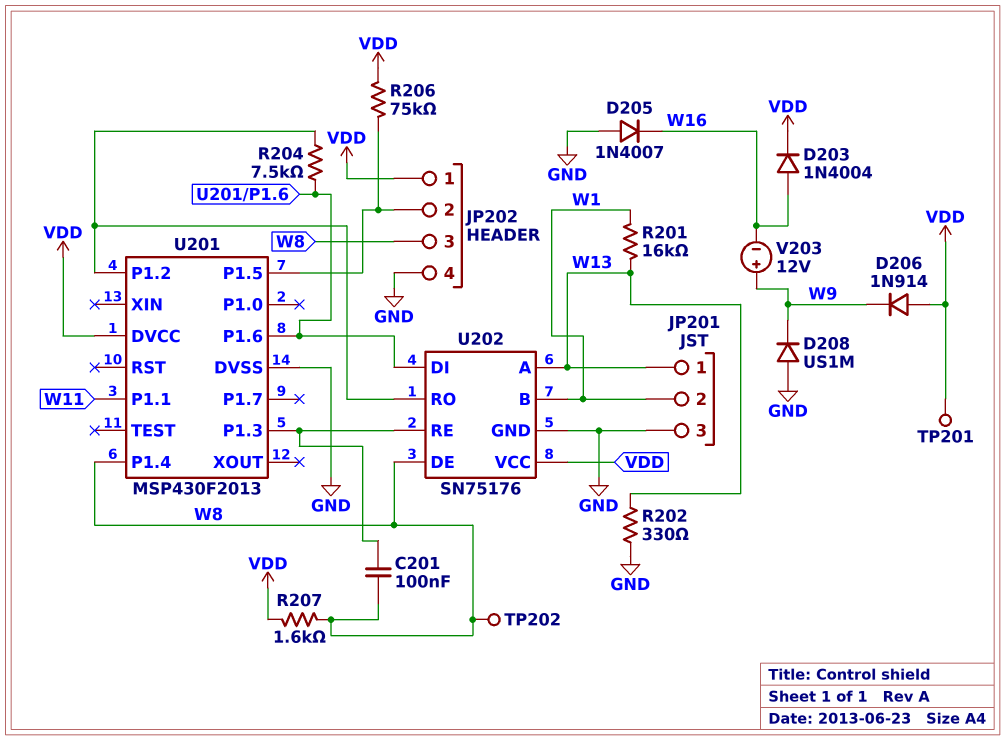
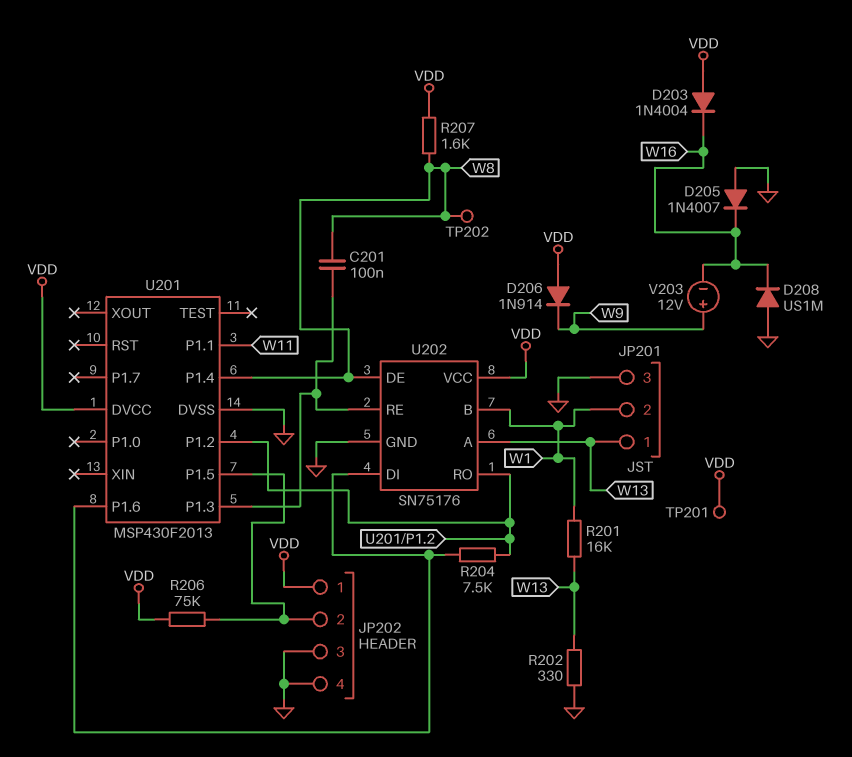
D203: diode 1N4004 (A W16, K VDD) -> diode 1N4004 (A VDD, K W16)
D208: diode US1M (A GND, K W9) -> diode US1M (A GND, K W16)
JP202 pin 3: W8 -> GND

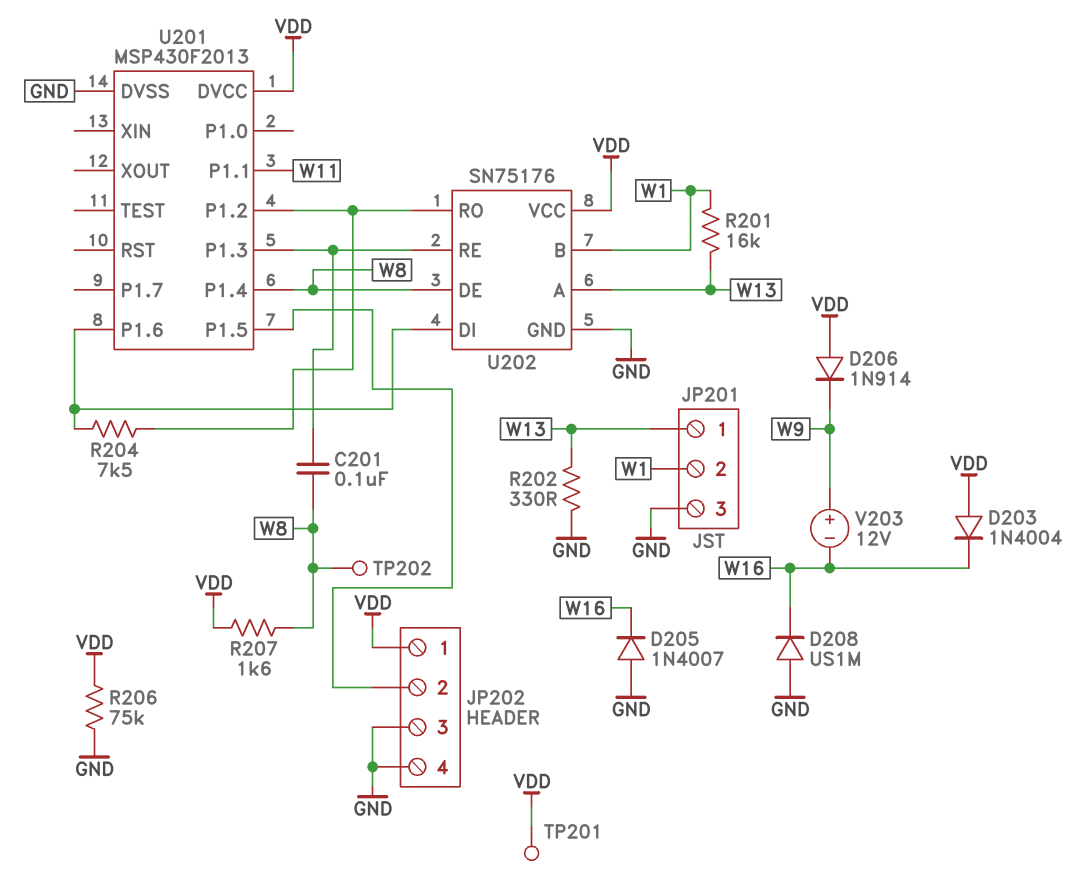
R206: 75k (JP202/2, VDD) -> 75k (GND, VDD)

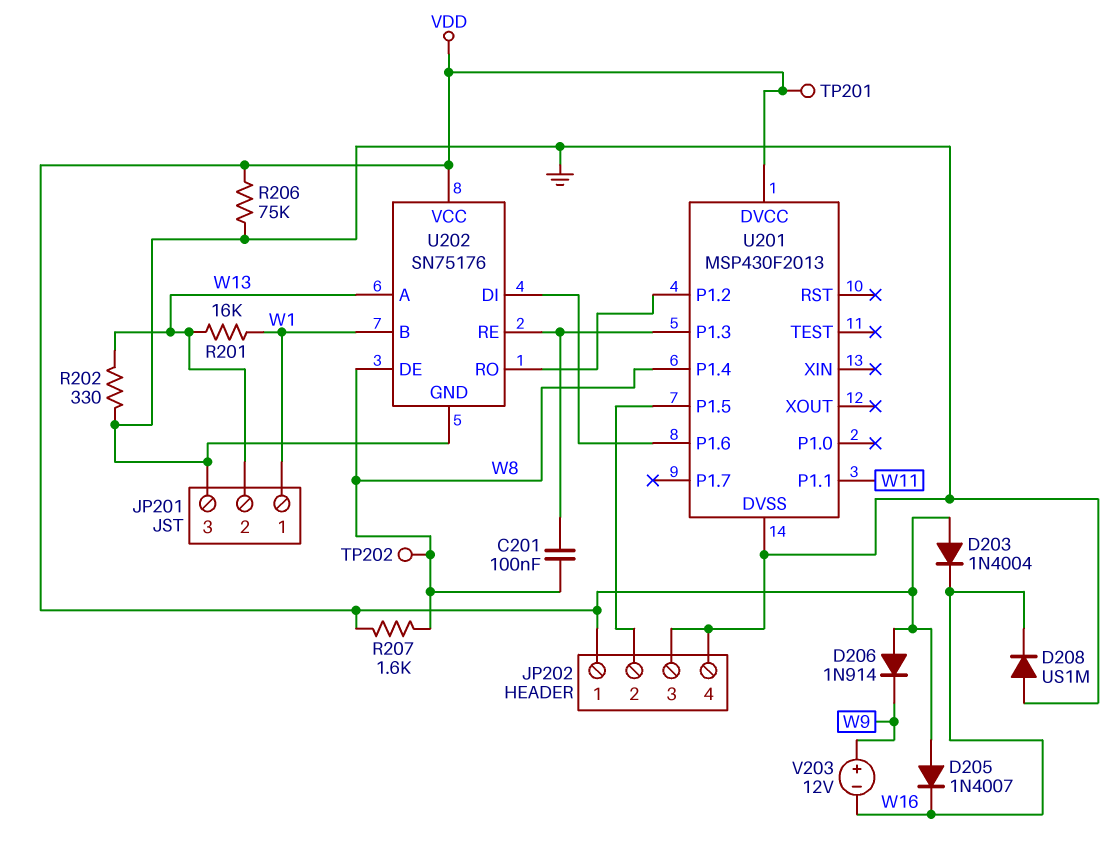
D205: diode 1N4007 (A GND, K W16) -> diode 1N4007 (A VDD, K W16)
JP201 pin 1: W13 -> W1
JP201 pin 2: W1 -> W13
R204: 7.5k (U201/P1.2, U201/P1.6) -> none

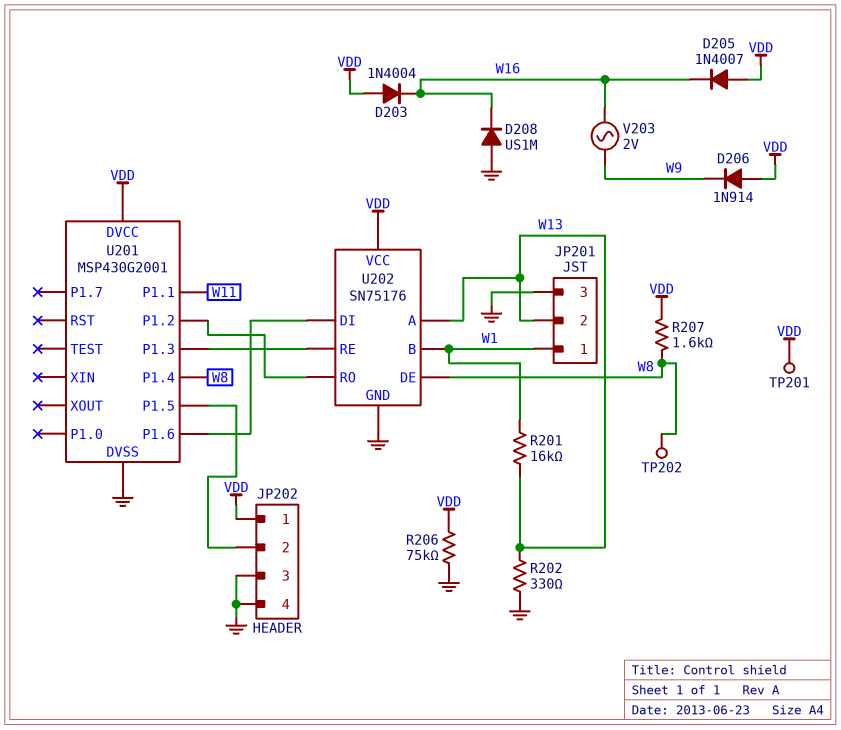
C201: 100nF (U201/P1.3, W8) -> none
U201: MSP430F2013 -> MSP430G2001
V203: 12V (plus W9, minus W16) -> AC 2V (W9, W16)

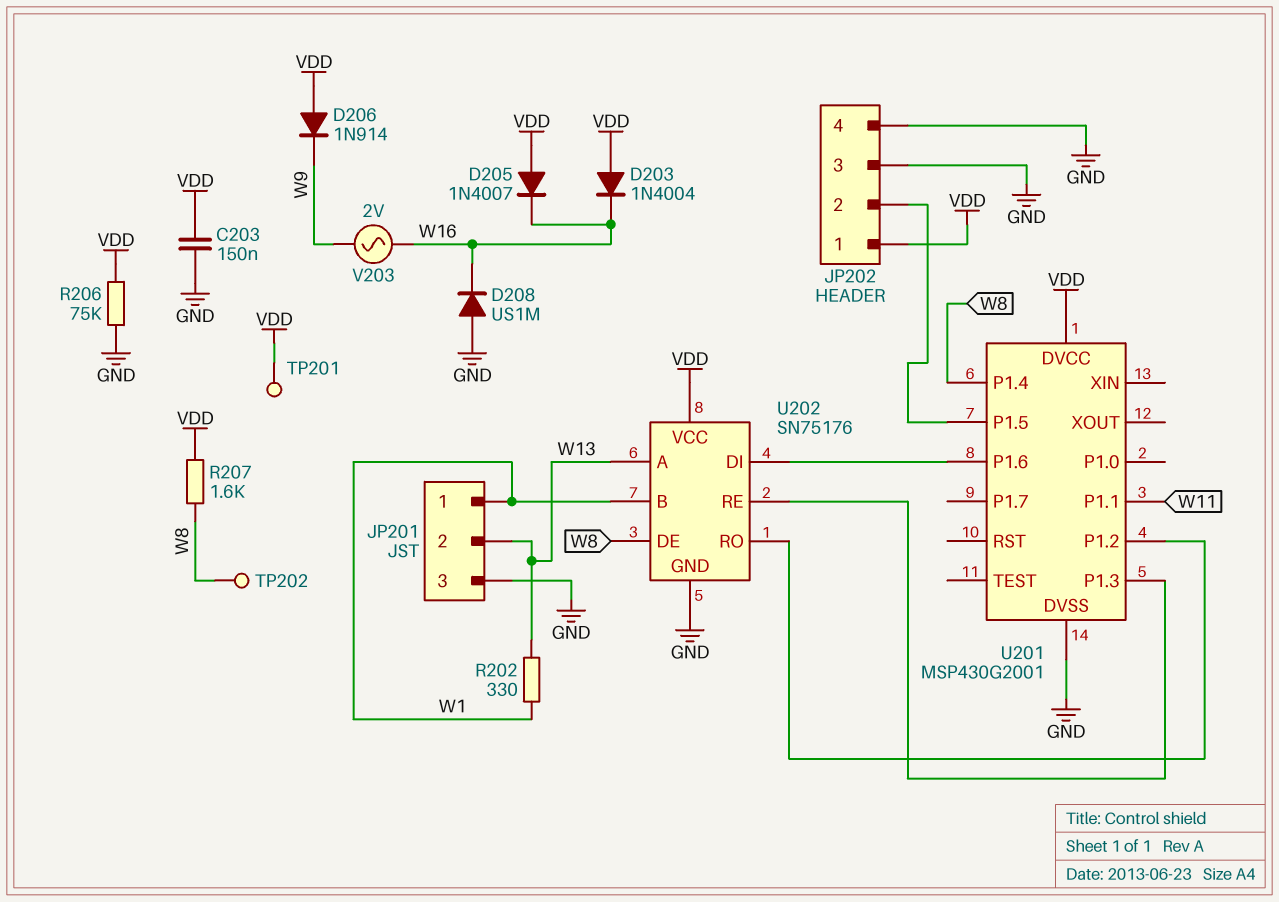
C203: none -> 150nF (GND, VDD)
R201: 16k (W1, W13) -> none
R202: 330 (GND, W13) -> 330 (W1, W13)

